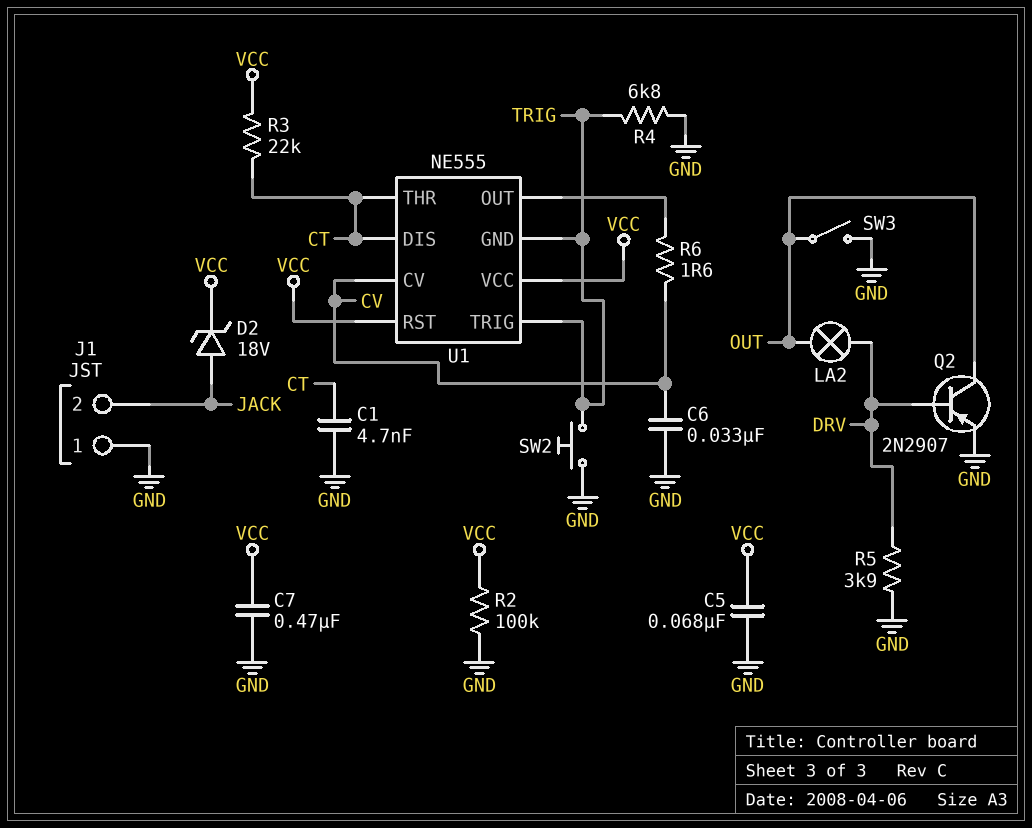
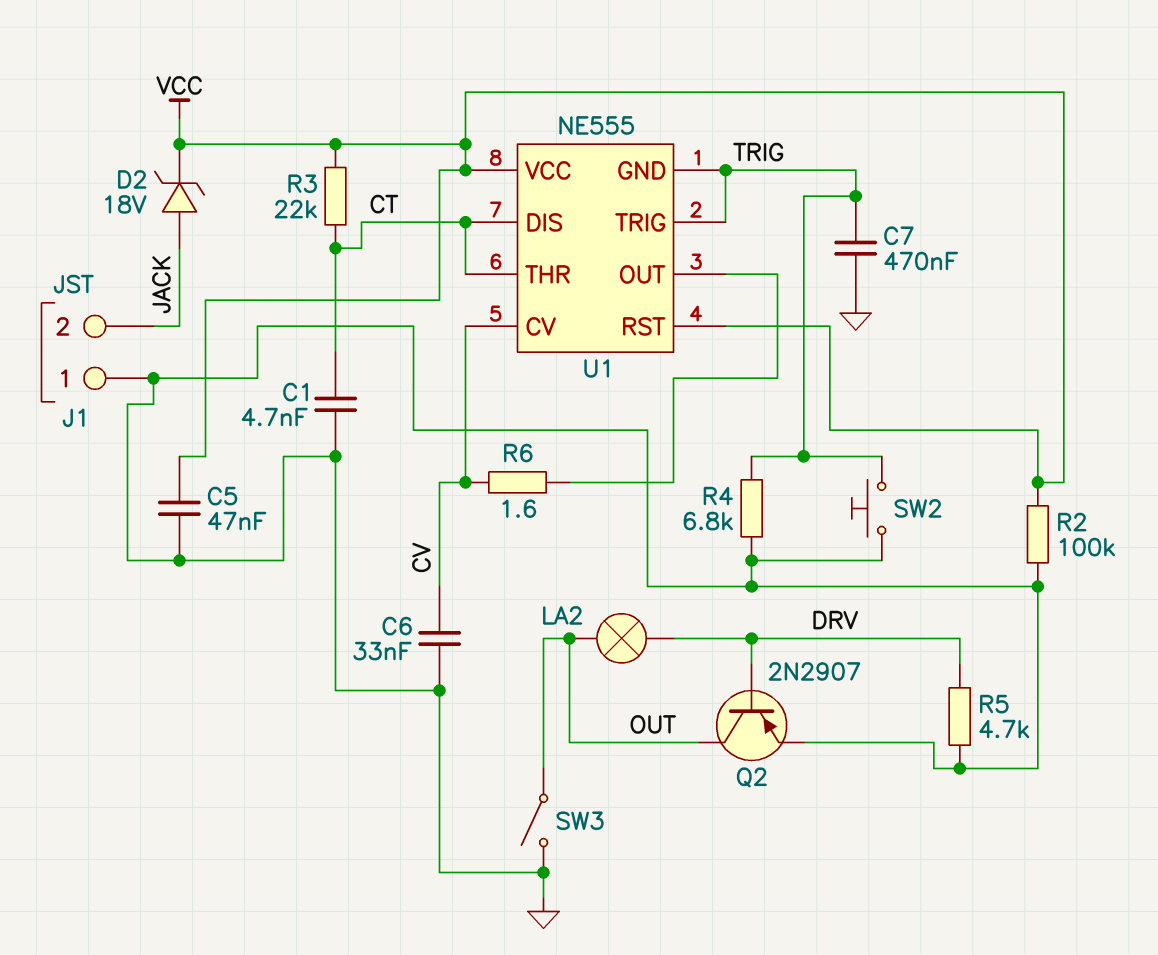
C5: 68nF (GND, VCC) -> 47nF (GND, VCC)
C7: 470nF (GND, VCC) -> 470nF (GND, TRIG)
R5: 3.9k (DRV, GND) -> 4.7k (DRV, GND)

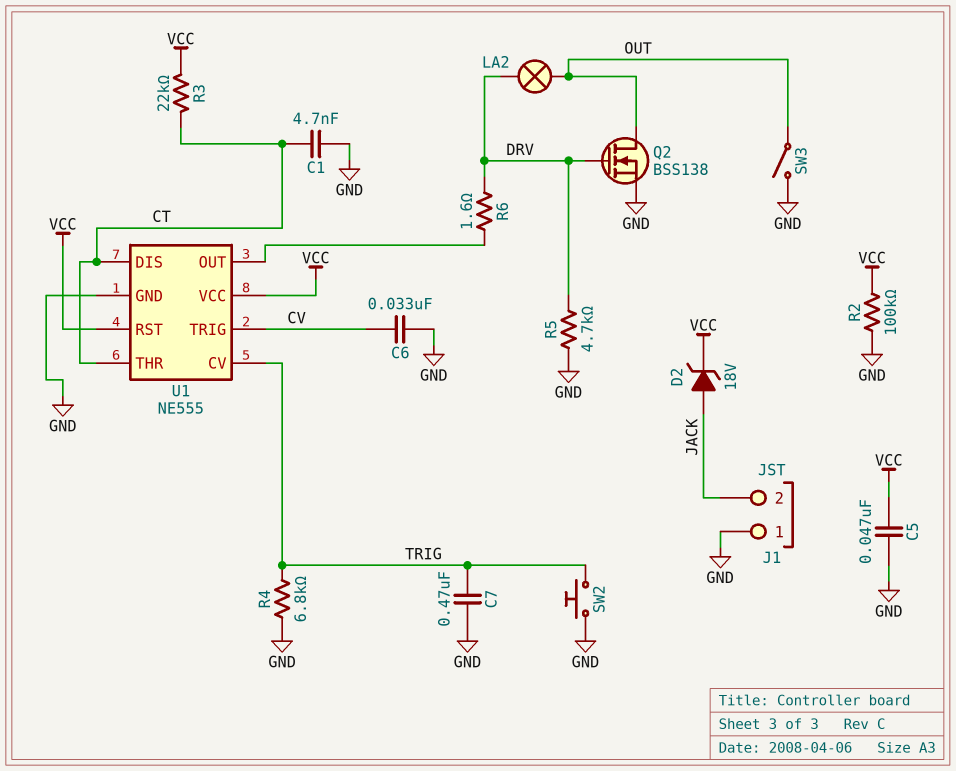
Q2: PNP 2N2907 (B DRV, C OUT, E GND) -> NMOS BSS138 (G DRV, D OUT, S GND)
R6: 1.6 (CV, U1/OUT) -> 1.6 (DRV, U1/OUT)
U1 pin CV: CV -> TRIG
U1 pin GND: TRIG -> GND
U1 pin TRIG: TRIG -> CV

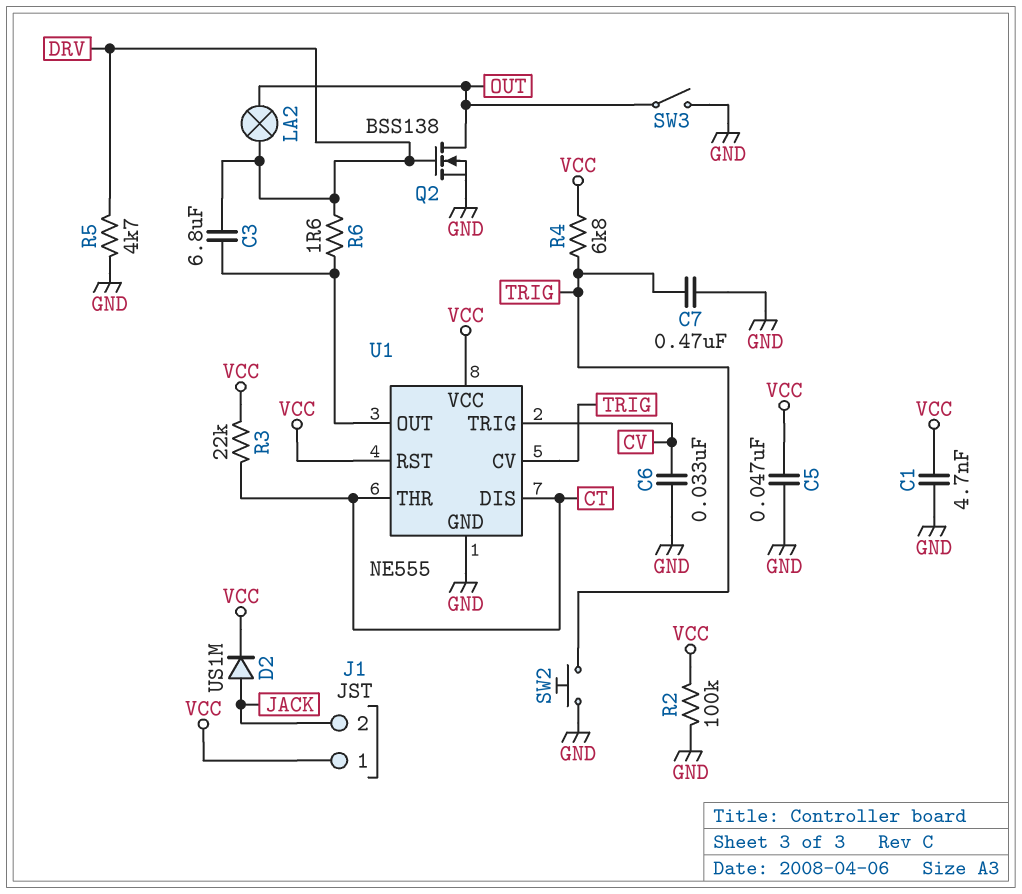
C1: 4.7nF (CT, GND) -> 4.7nF (GND, VCC)
C3: none -> 6.8uF (DRV, U1/OUT)
D2: zener 18V (A JACK, K VCC) -> diode US1M (A JACK, K VCC)
J1 pin 1: GND -> VCC
R4: 6.8k (GND, TRIG) -> 6.8k (TRIG, VCC)

